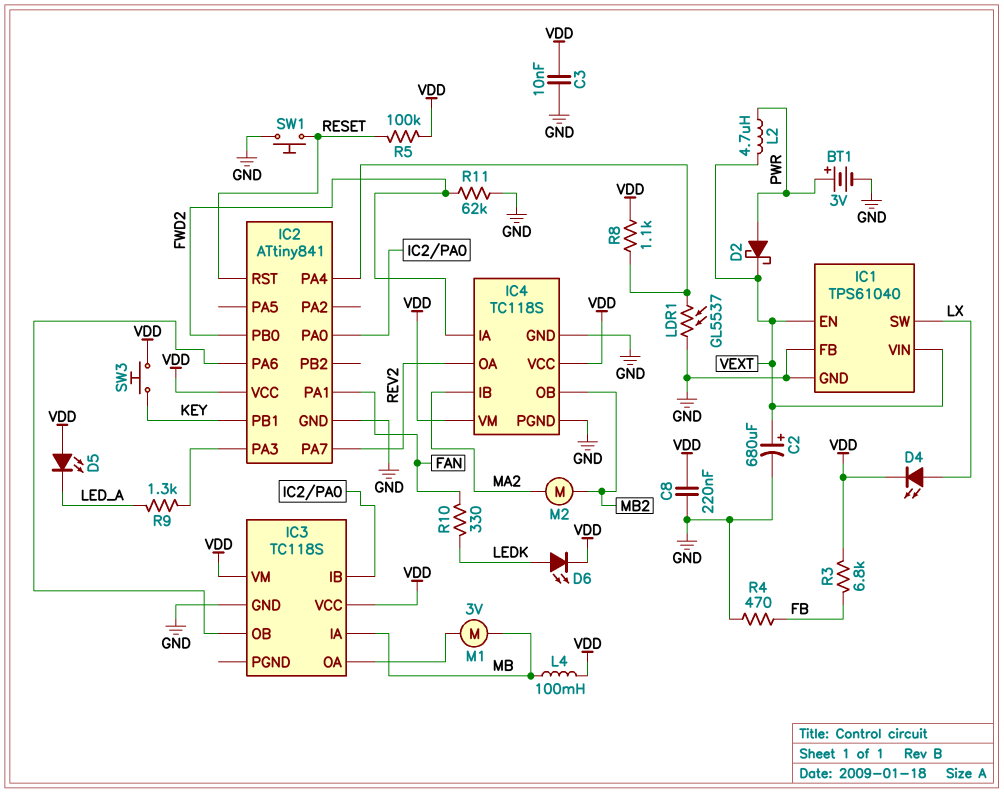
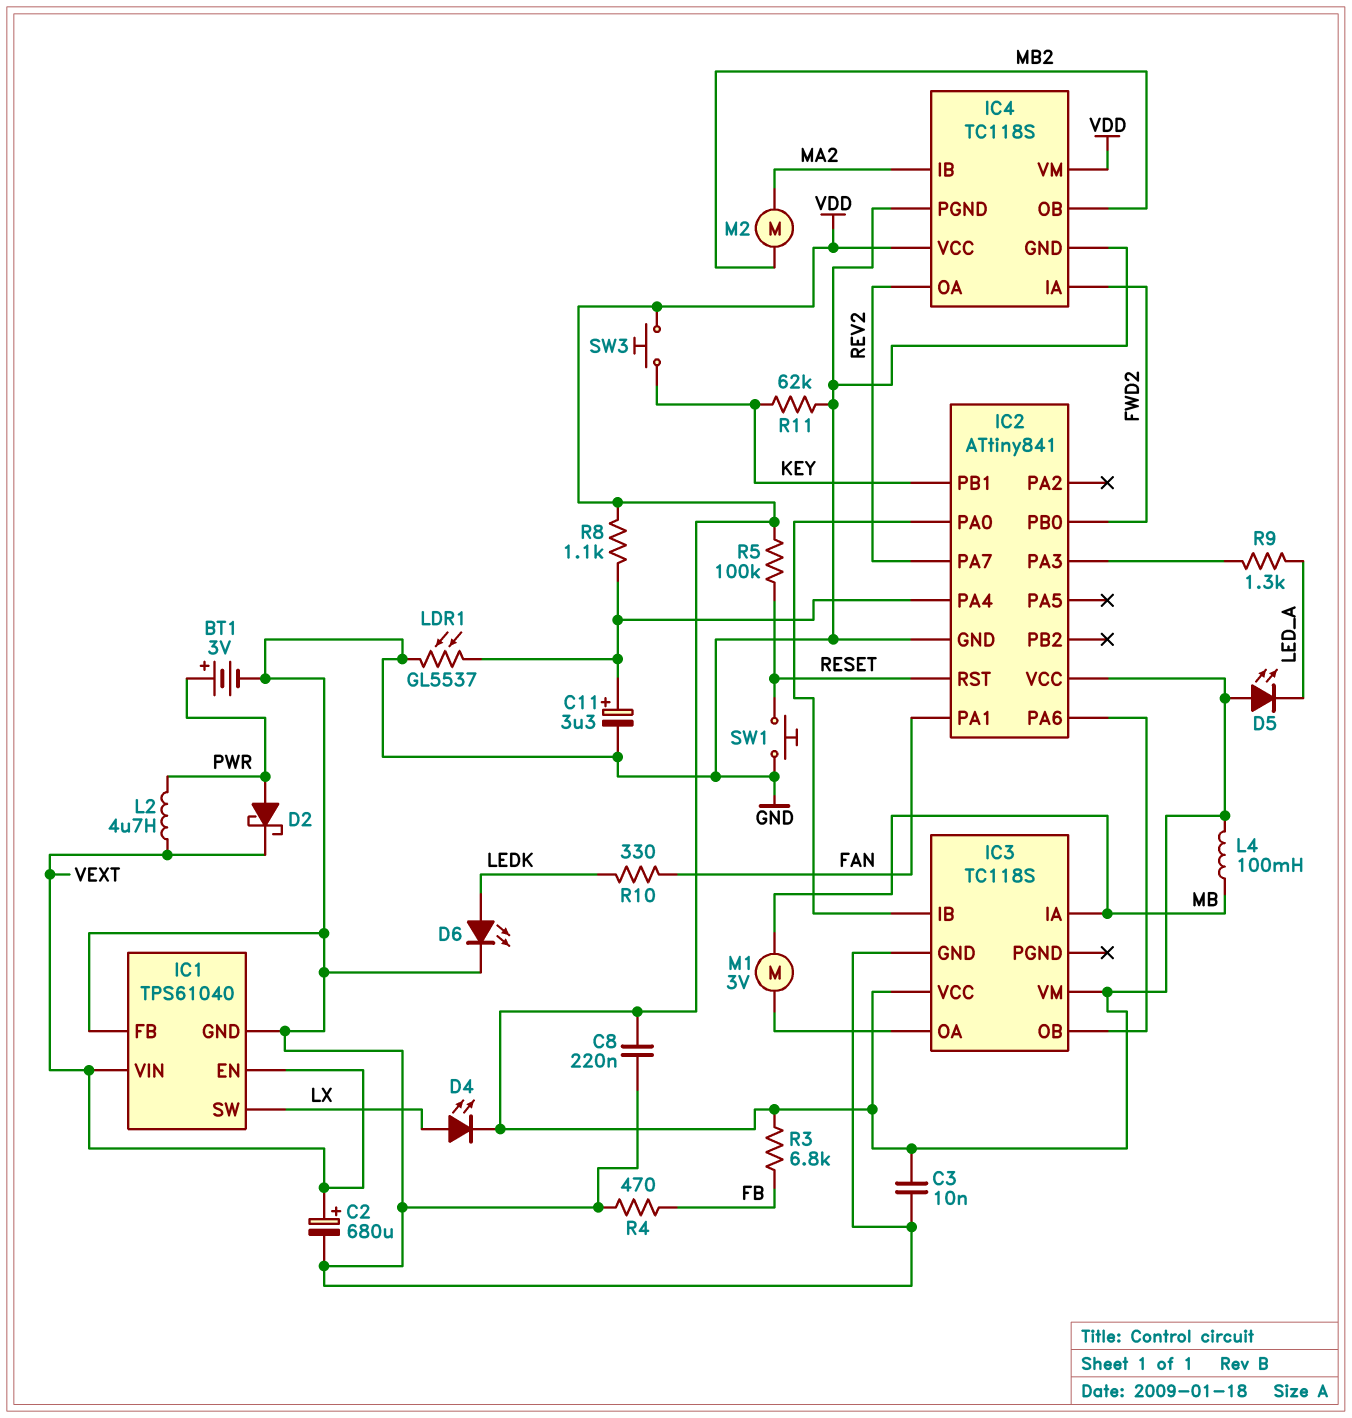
C11: none -> 3.3uF (plus IC2/PA4, minus GND)
D6: LED (A LEDK, K VDD) -> LED (A LEDK, K GND)
R11: 62k (FWD2, GND) -> 62k (GND, KEY)

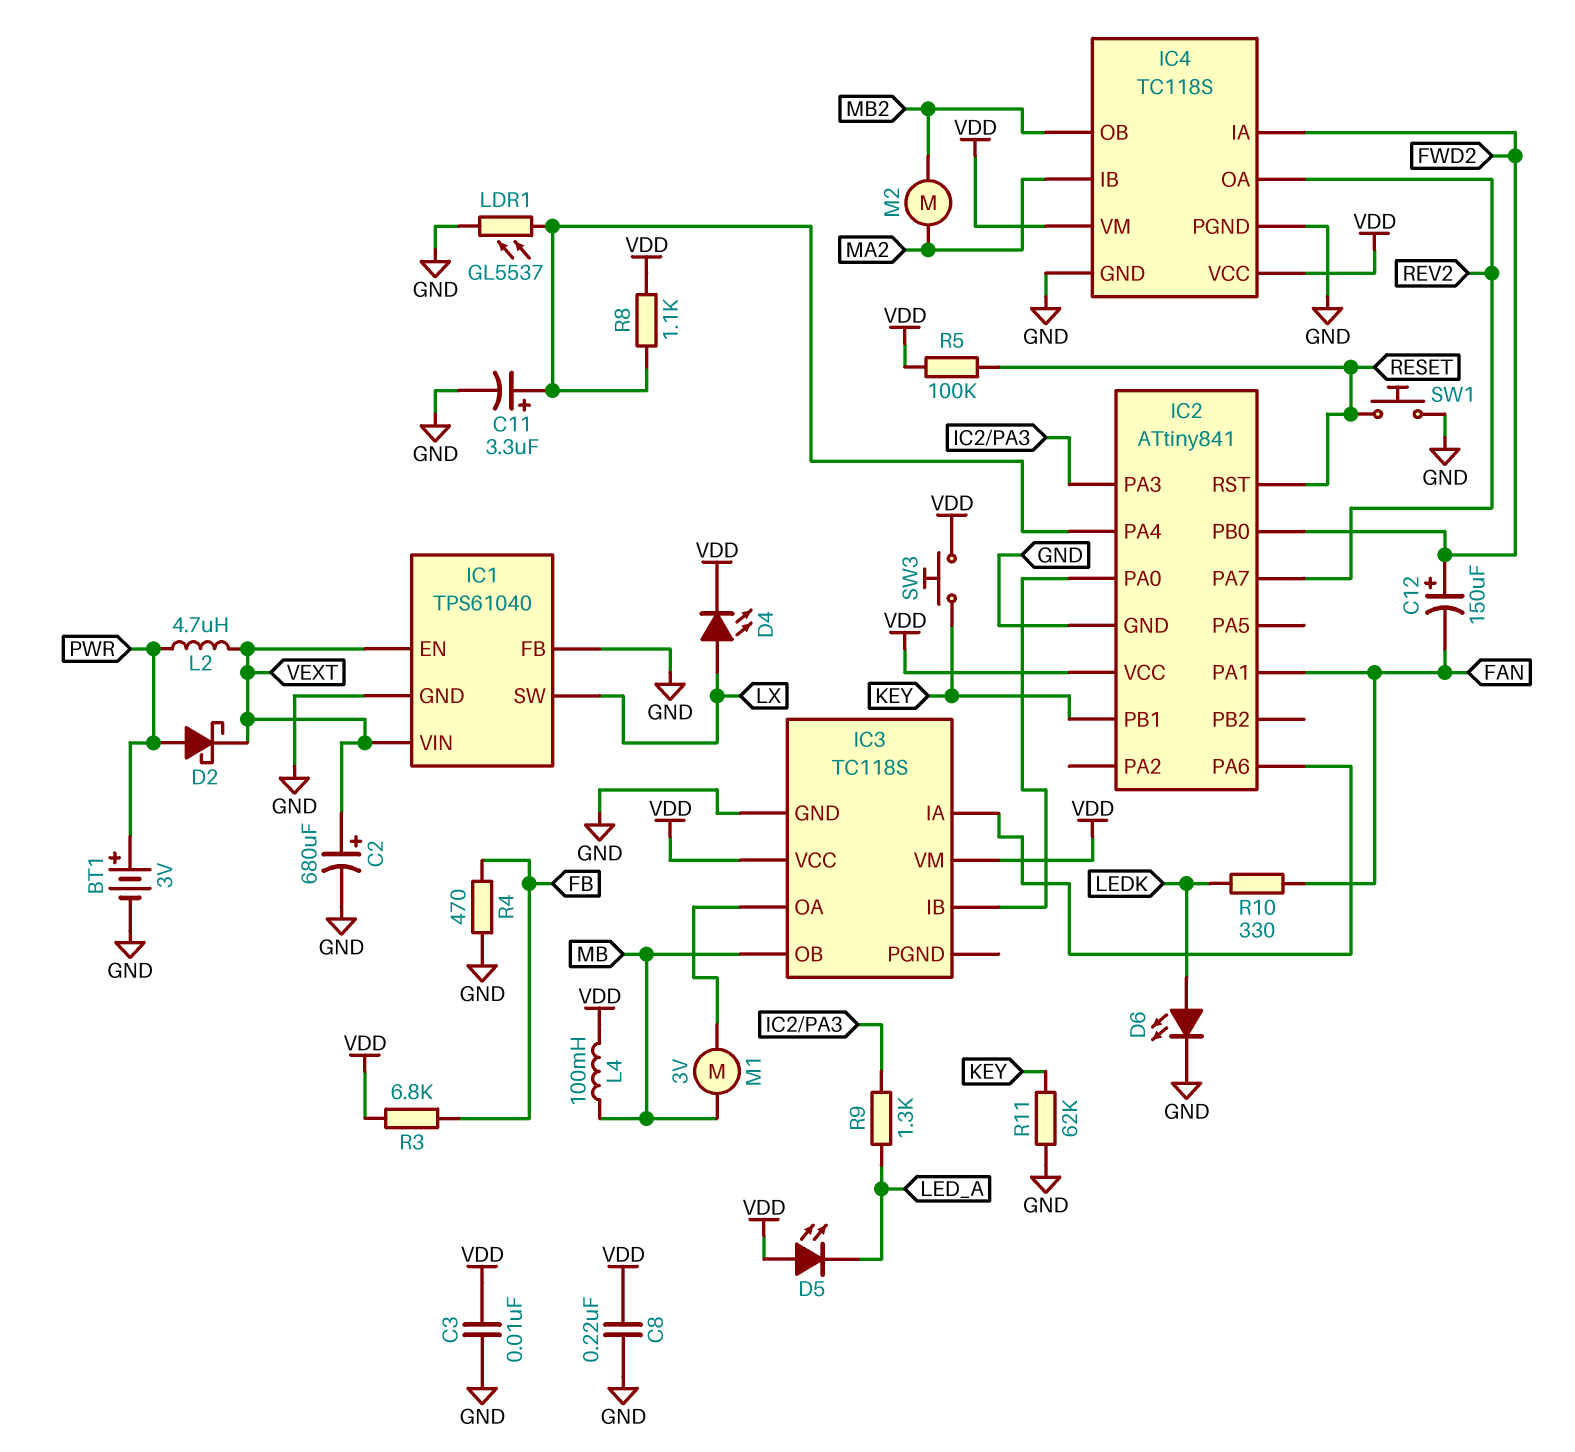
C12: none -> 150uF (plus FWD2, minus FAN)
IC3 pin IA: MB -> IC2/PA6
IC3 pin OB: IC2/PA6 -> MB

